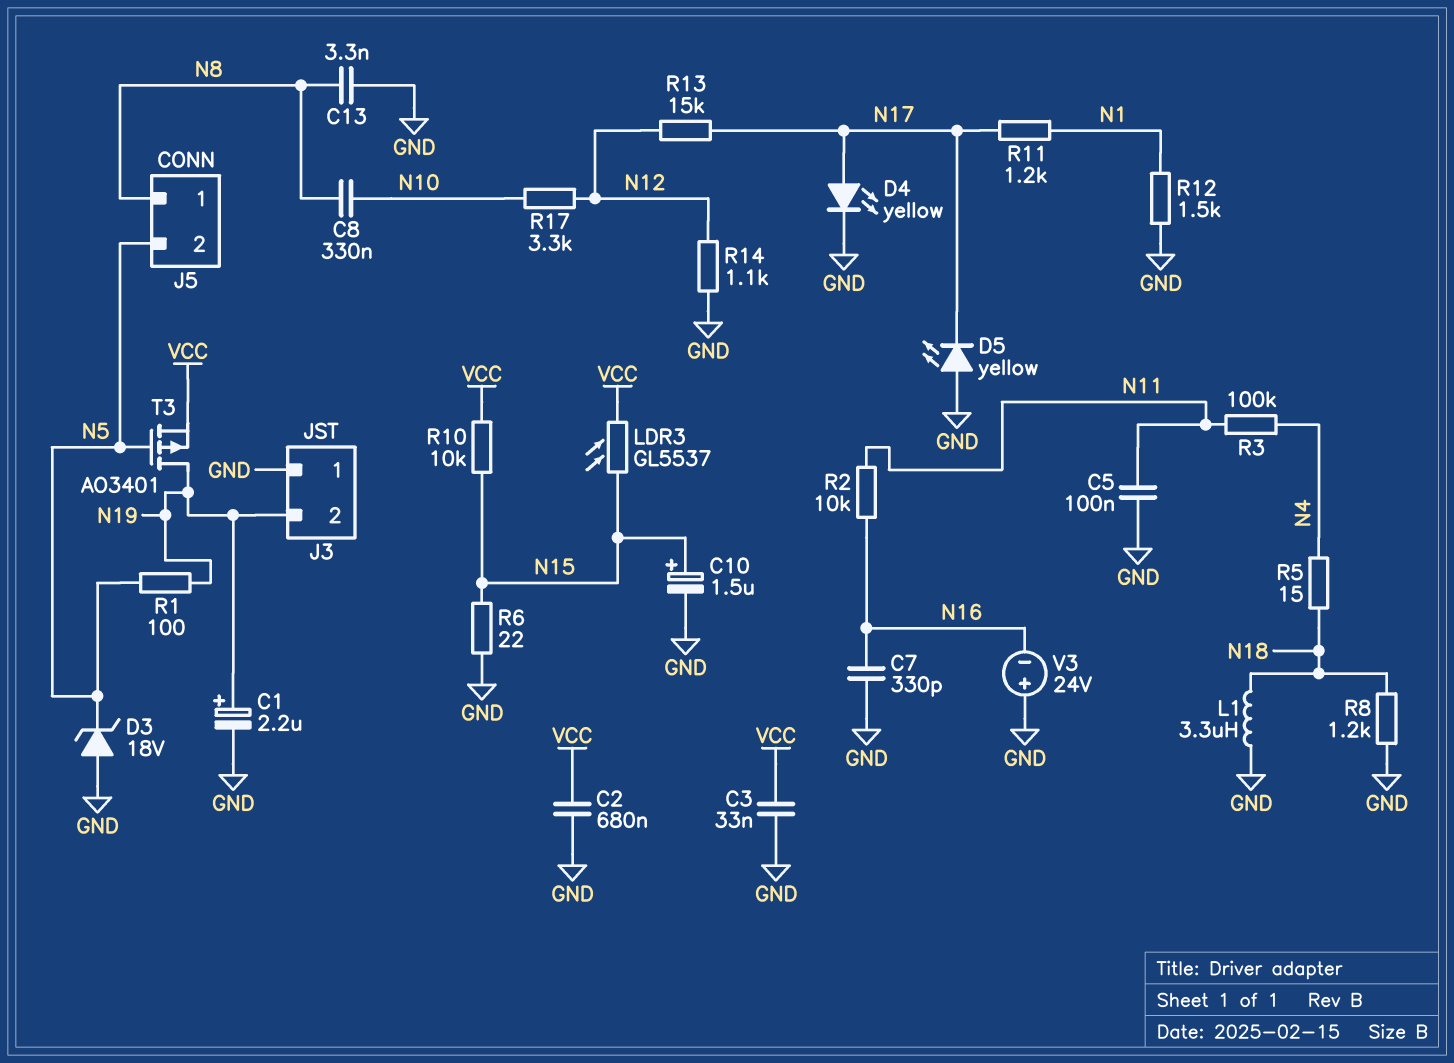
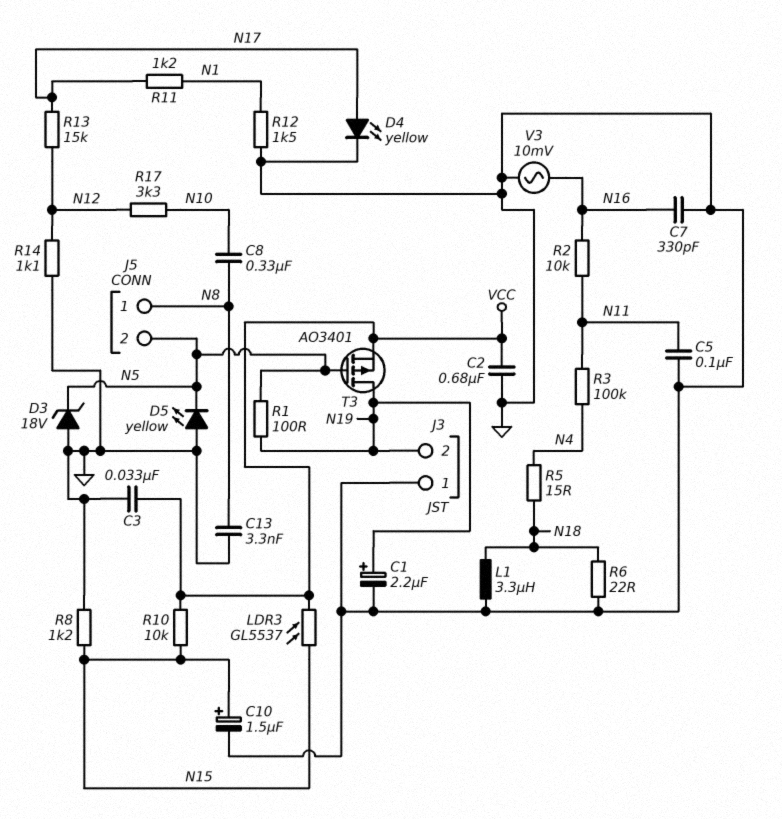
D5: LED yellow (A GND, K N17) -> LED yellow (A GND, K N5)
R6: 22 (GND, N15) -> 22 (GND, N18)
R8: 1.2k (GND, N18) -> 1.2k (GND, N15)
V3: 24V (plus GND, minus N16) -> AC 10mV (GND, N16)

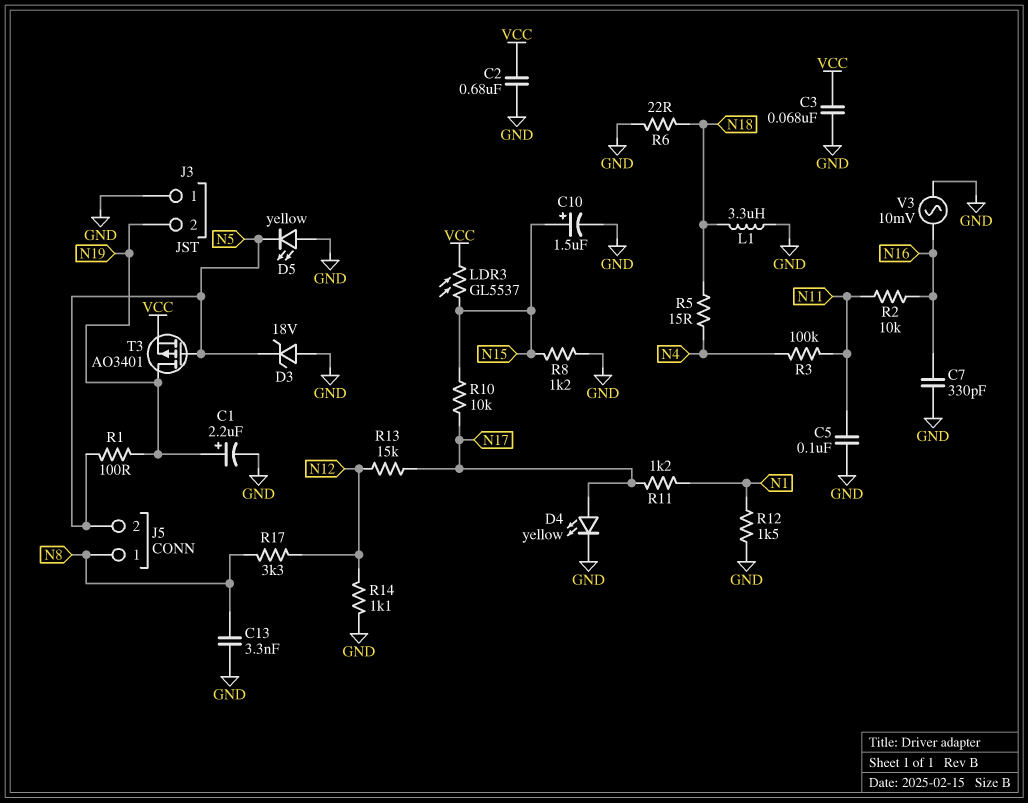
C3: 33nF (GND, VCC) -> 68nF (GND, VCC)
C8: 330nF (N8, N10) -> none
R10: 10k (N15, VCC) -> 10k (N15, N17)
R17: 3.3k (N10, N12) -> 3.3k (N8, N12)

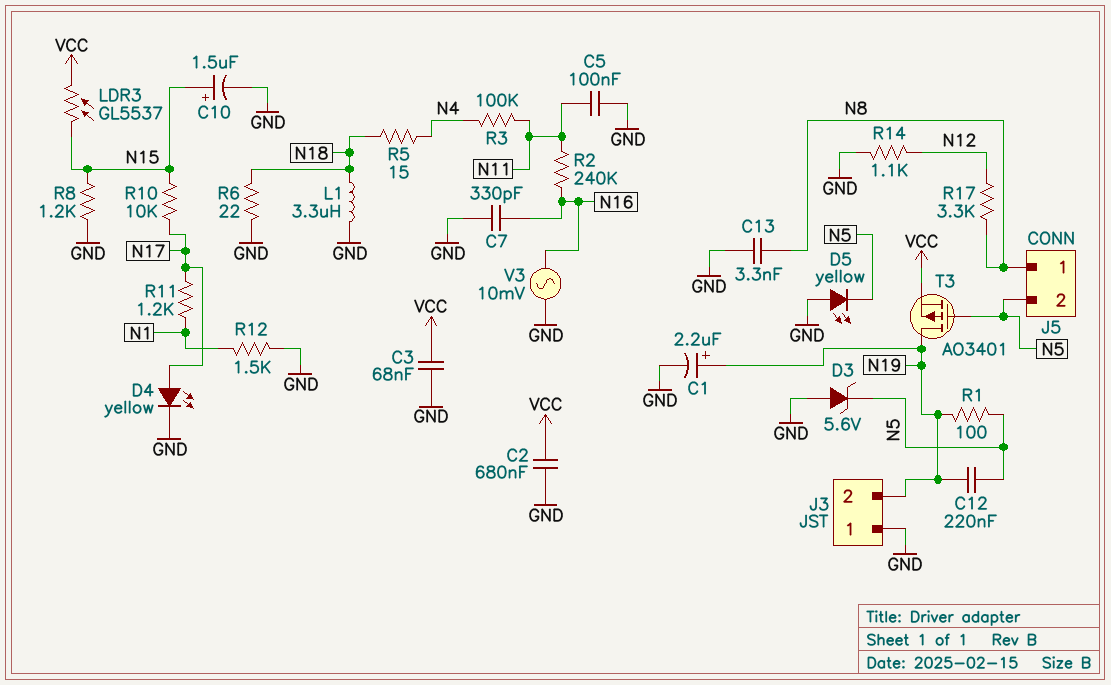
C12: none -> 220nF (N5, N19)
D3: zener 18V (A GND, K N5) -> zener 5.6V (A GND, K N5)
R2: 10k (N11, N16) -> 240k (N11, N16)
R13: 15k (N12, N17) -> none

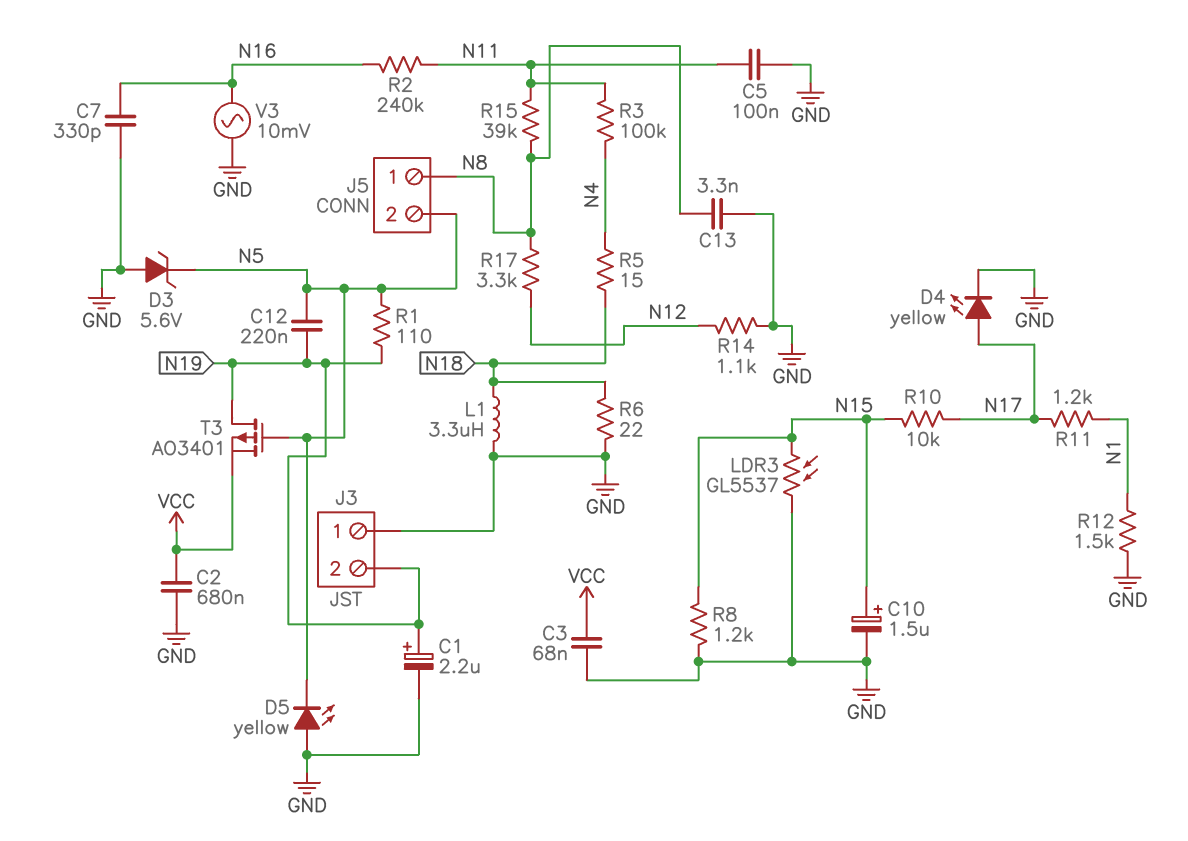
LDR3: GL5537 (N15, VCC) -> GL5537 (GND, N15)
R1: 100 (N5, N19) -> 110 (N5, N19)
R15: none -> 39k (N8, N11)

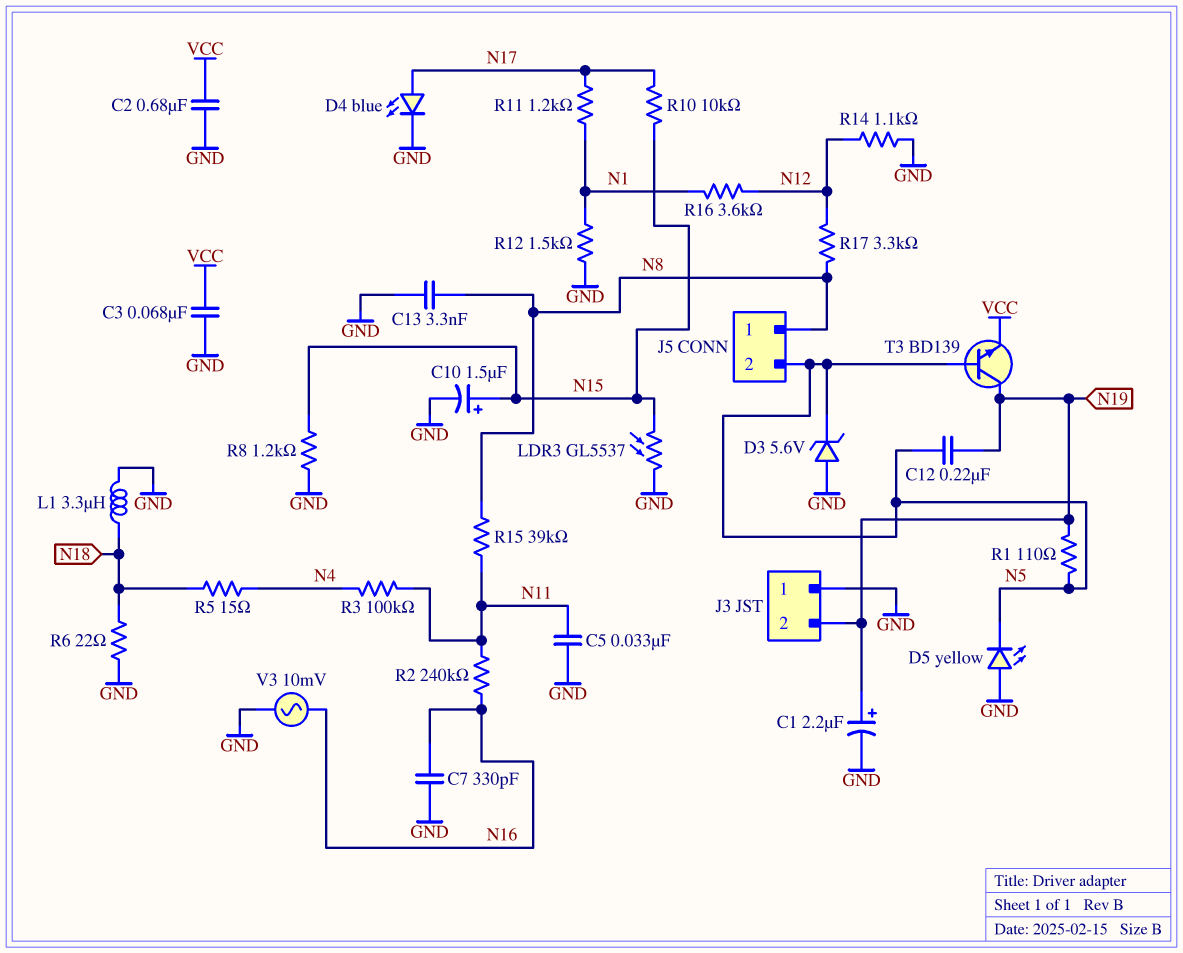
C5: 100nF (GND, N11) -> 33nF (GND, N11)
D4: LED yellow (A N17, K GND) -> LED blue (A N17, K GND)
R16: none -> 3.6k (N1, N12)
T3: PMOS AO3401 (G N5, D N19, S VCC) -> NPN BD139 (B N5, C N19, E VCC)

